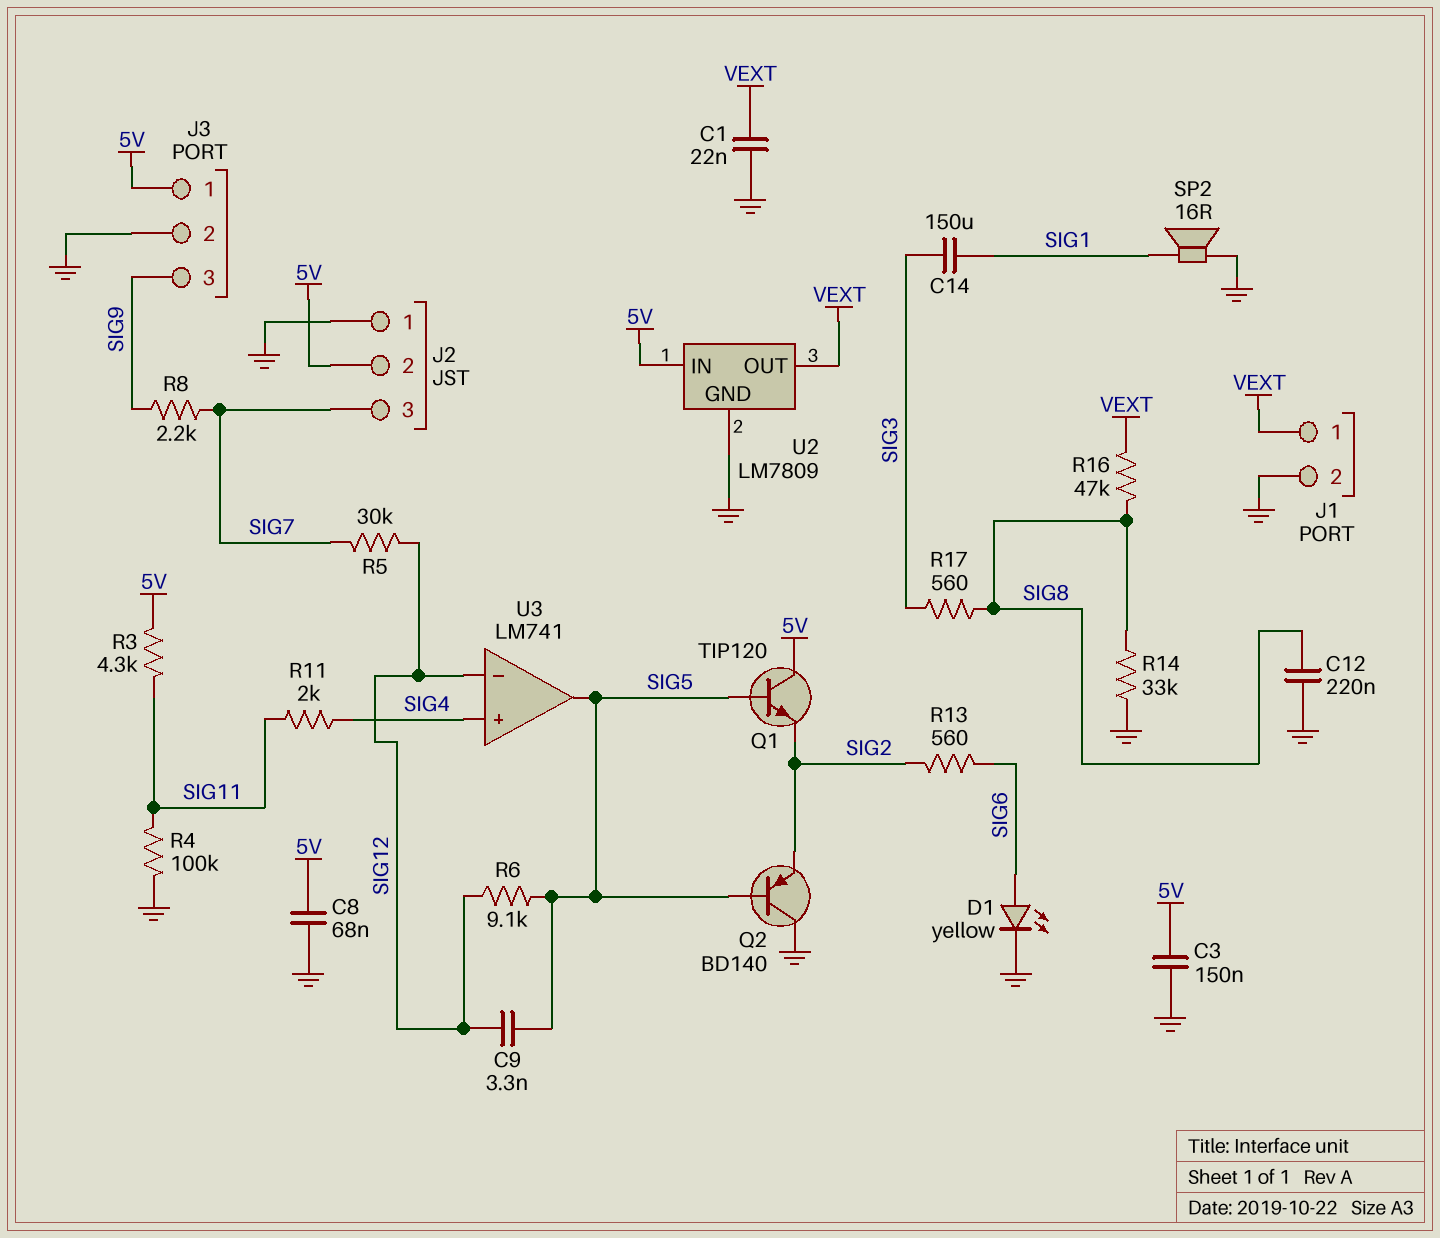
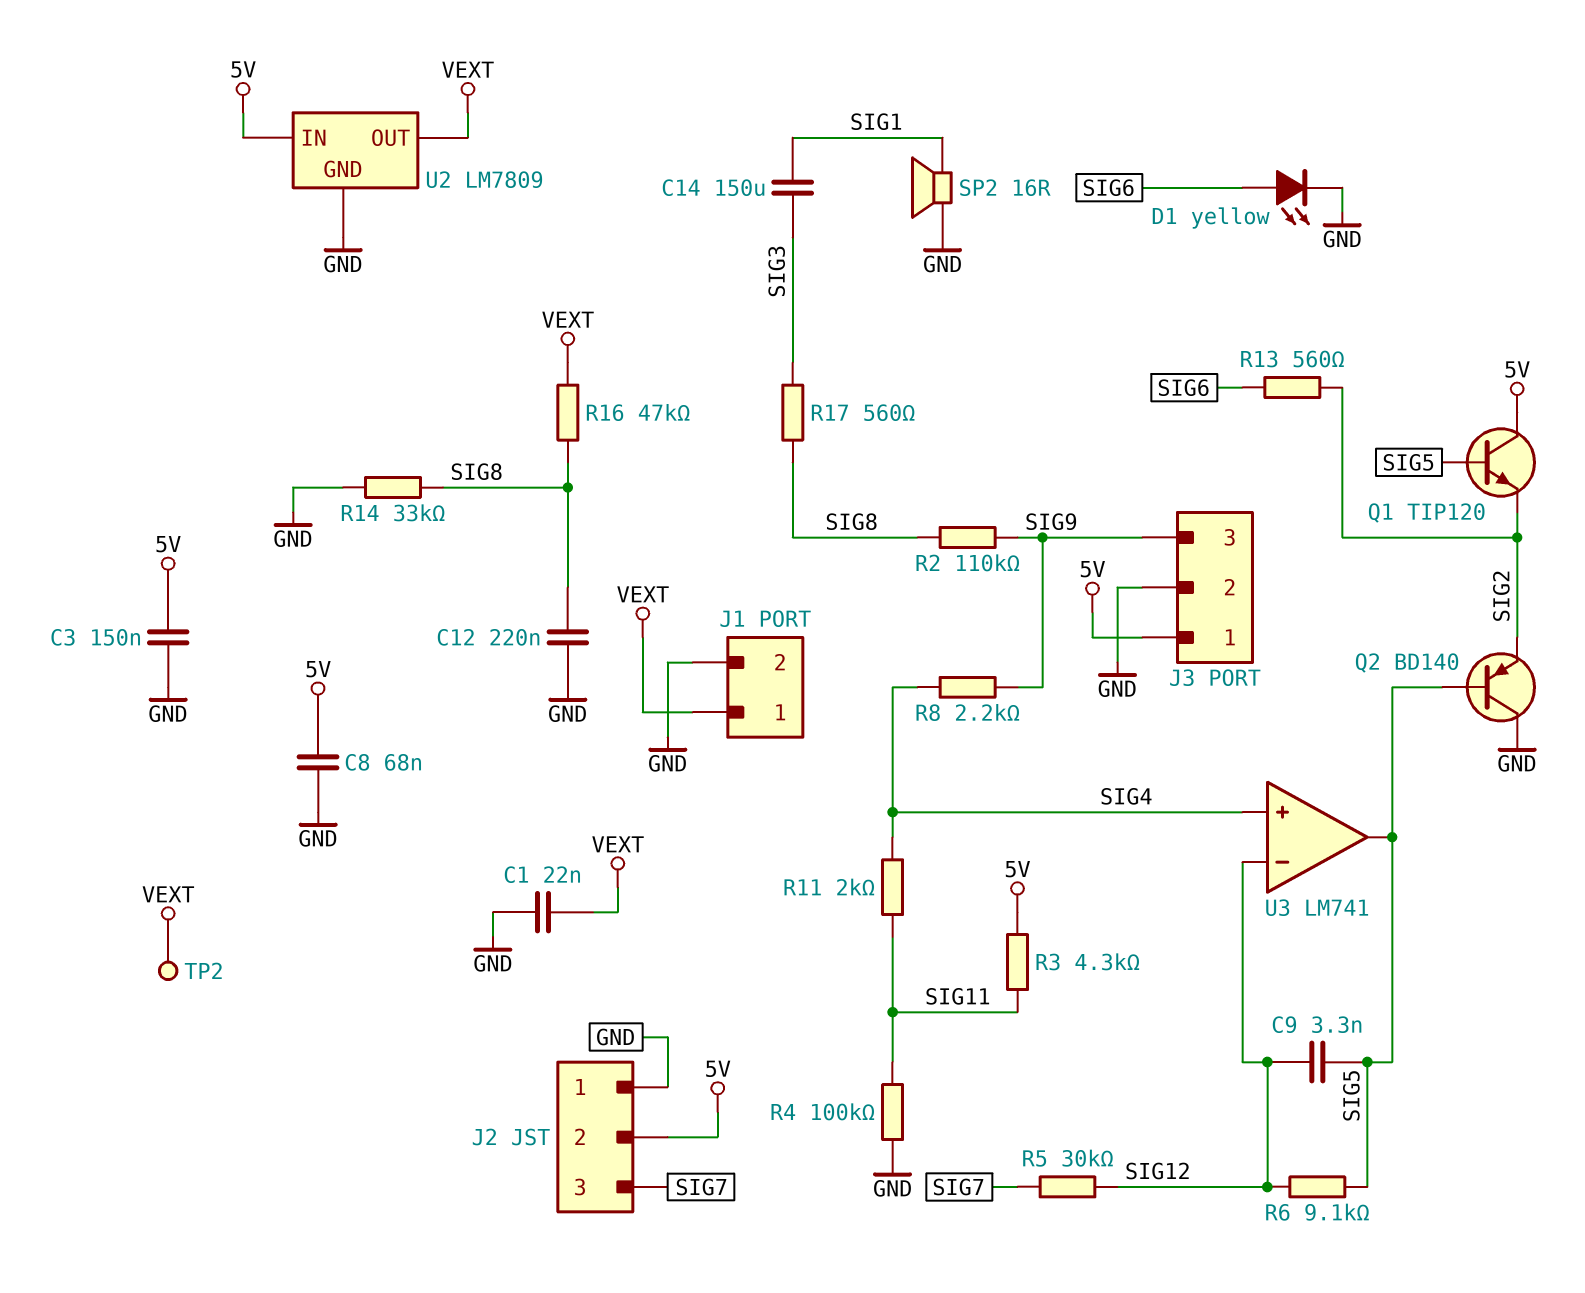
R2: none -> 110k (SIG8, SIG9)
R8: 2.2k (SIG7, SIG9) -> 2.2k (SIG4, SIG9)
TP2: none -> test point (VEXT)

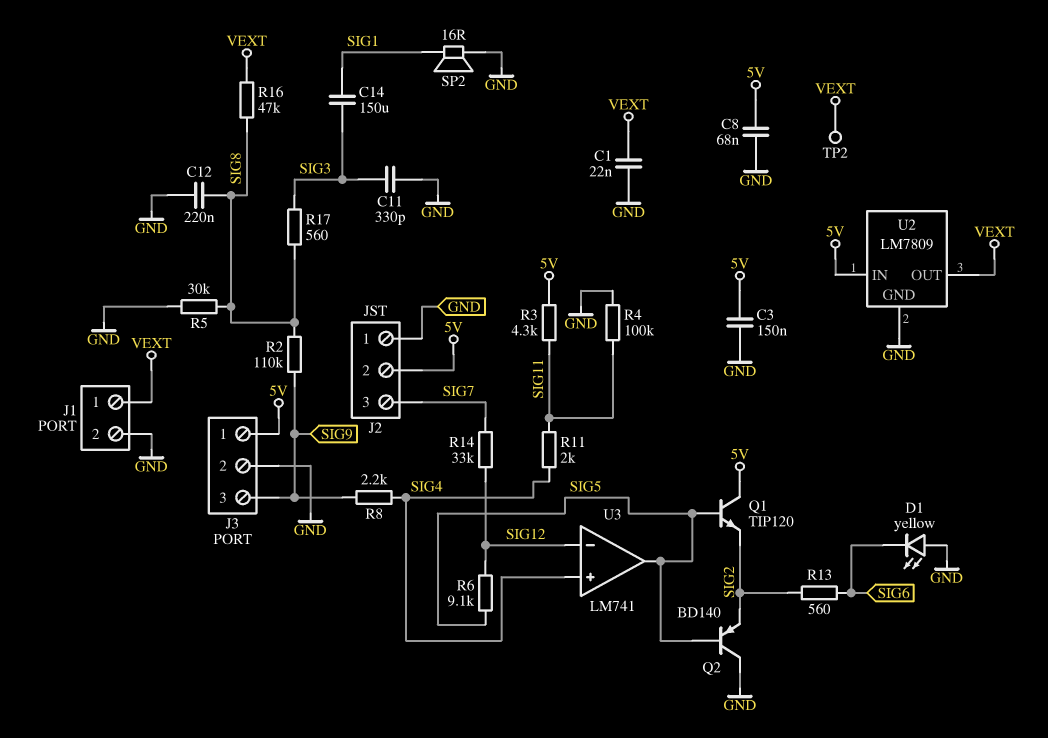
C9: 3.3nF (SIG5, SIG12) -> none
C11: none -> 330pF (GND, SIG3)
D1: LED yellow (A SIG6, K GND) -> LED yellow (A GND, K SIG6)
R5: 30k (SIG7, SIG12) -> 30k (GND, SIG8)
R14: 33k (GND, SIG8) -> 33k (SIG7, SIG12)

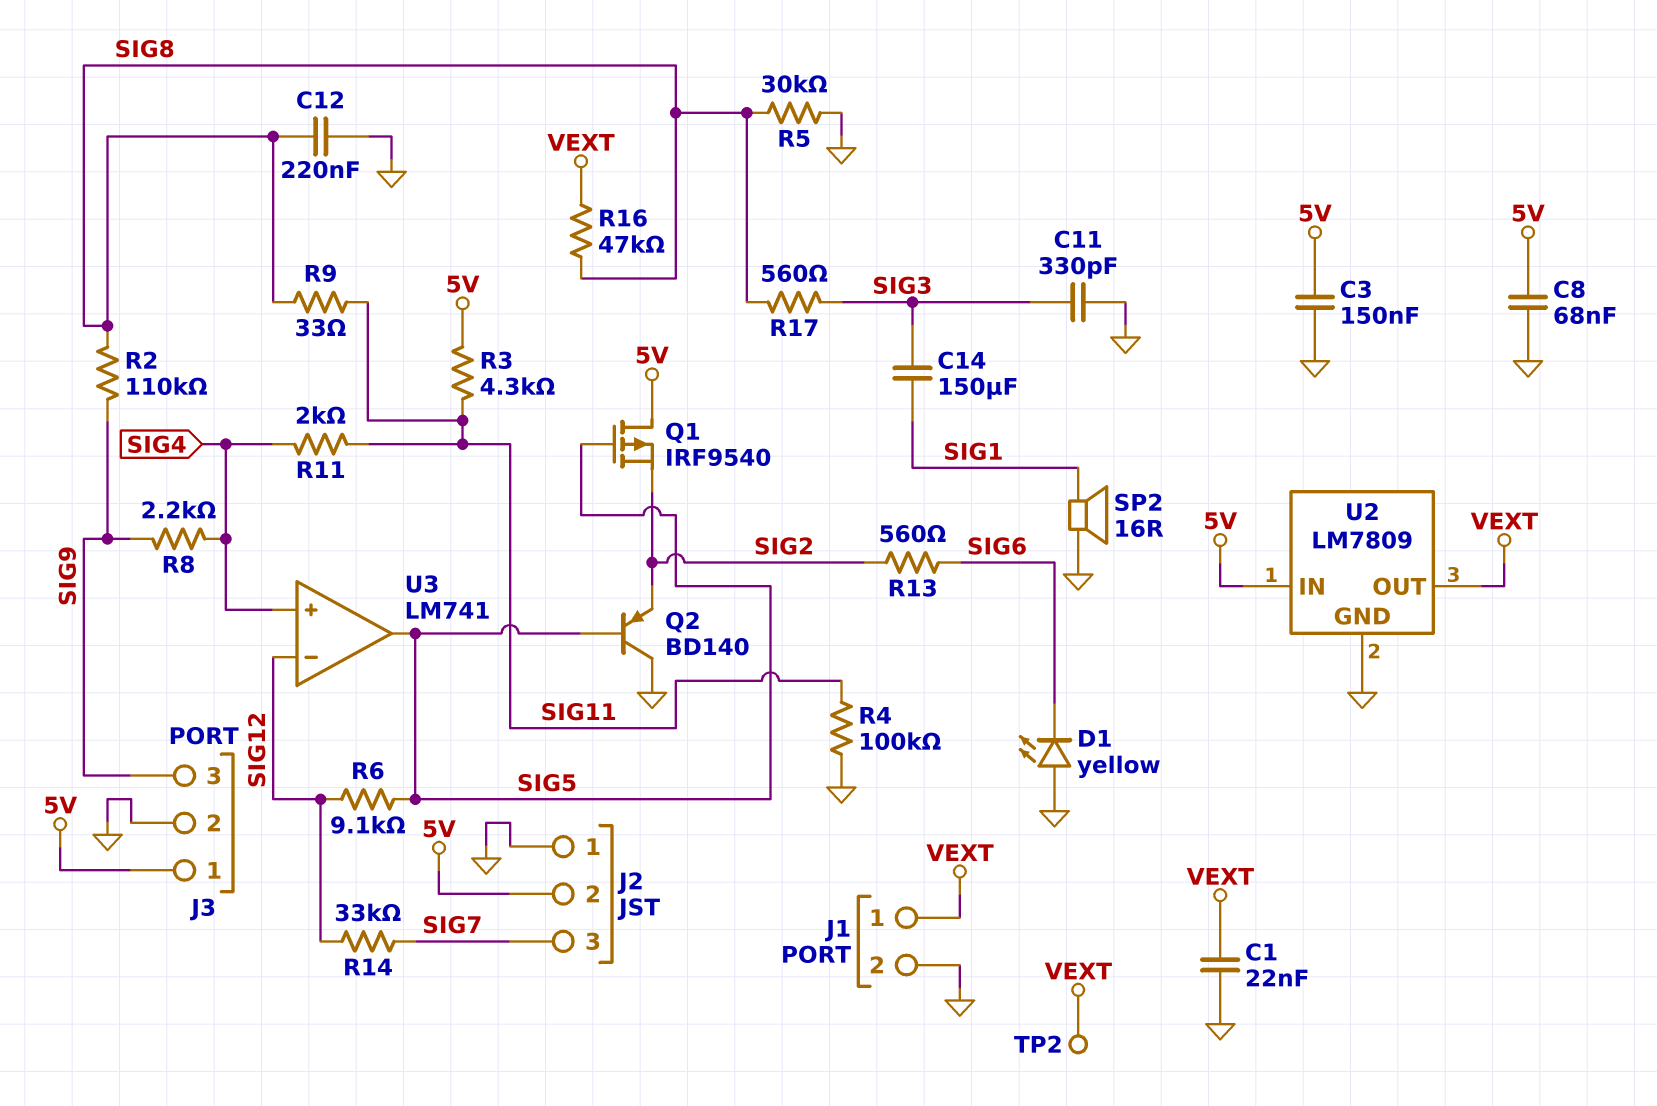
Q1: NPN TIP120 (B SIG5, C 5V, E SIG2) -> PMOS IRF9540 (G SIG5, D 5V, S SIG2)
R9: none -> 33 (SIG8, SIG11)

